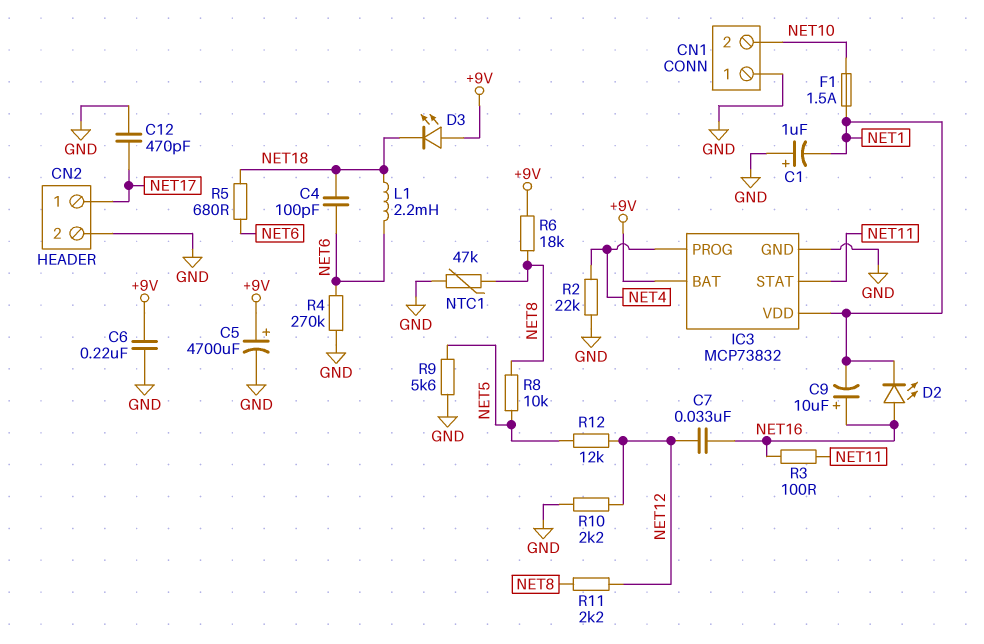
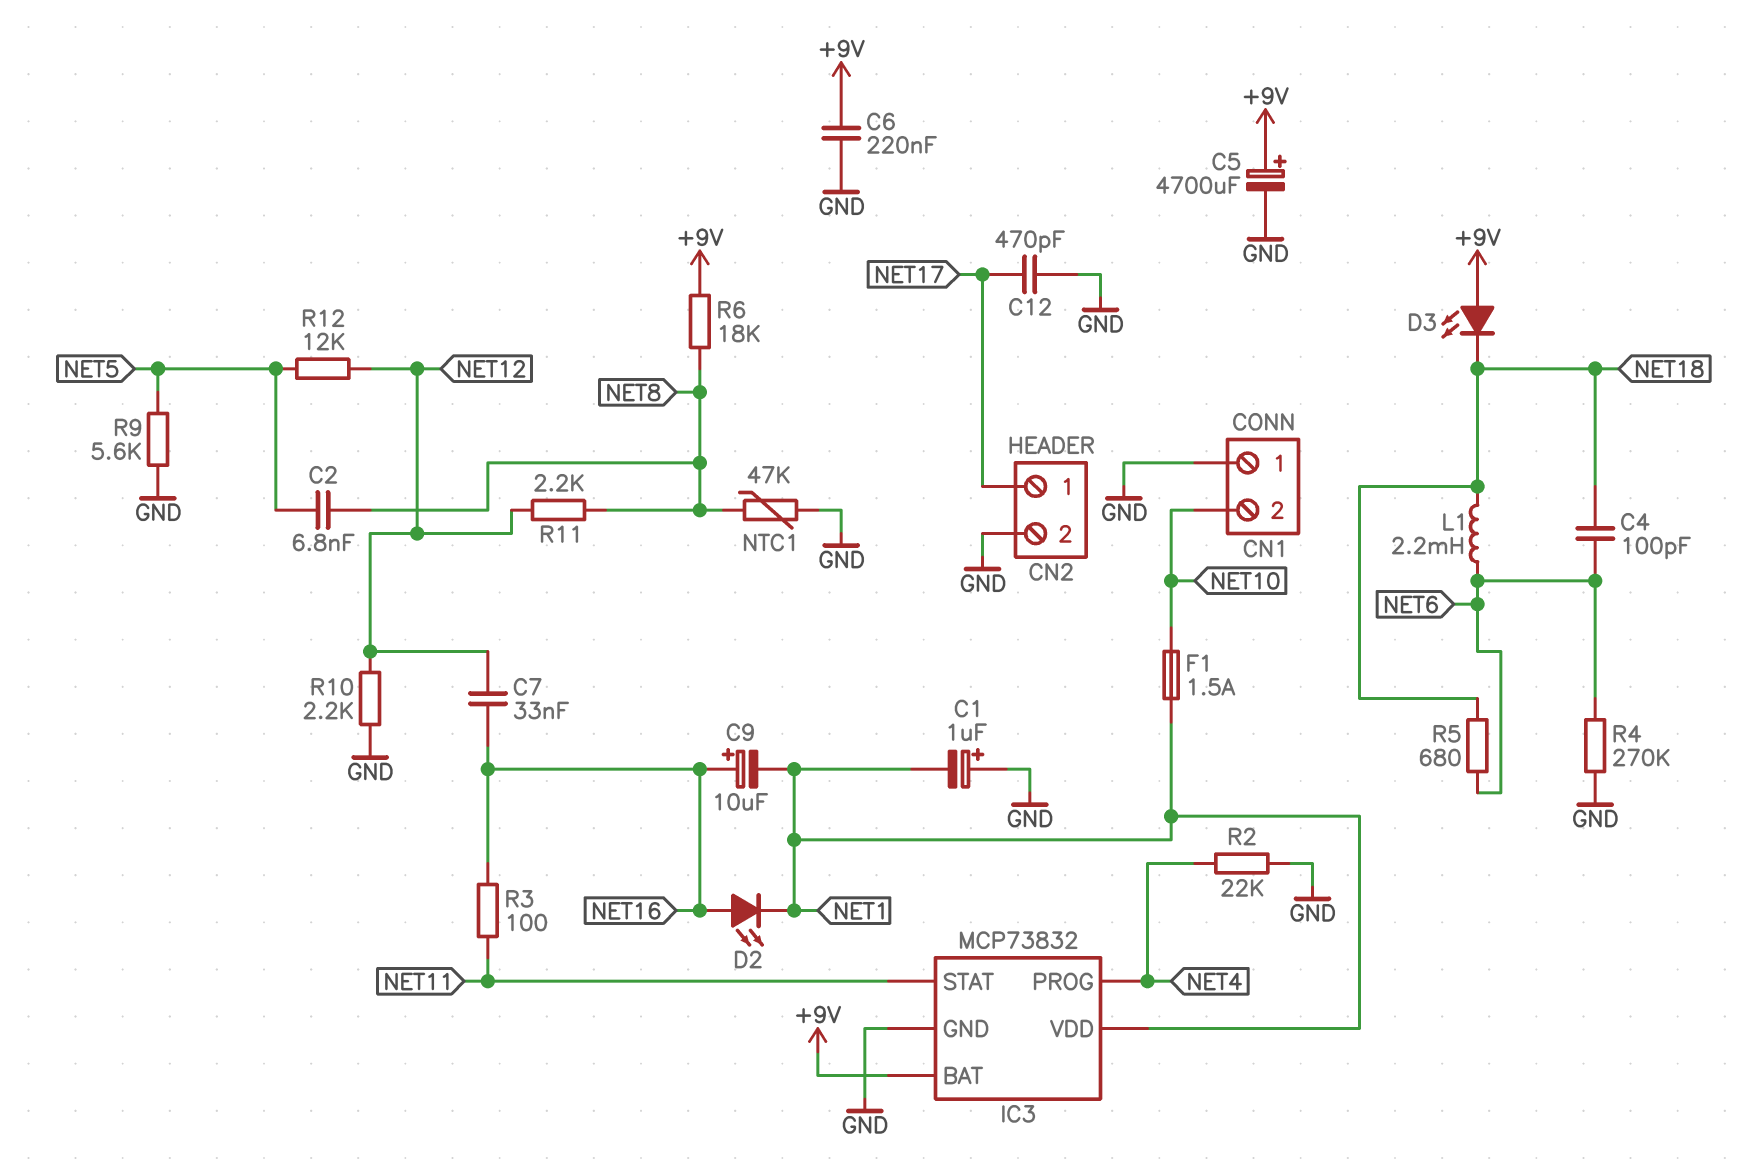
C2: none -> 6.8nF (NET5, NET8)
R8: 10k (NET5, NET8) -> none

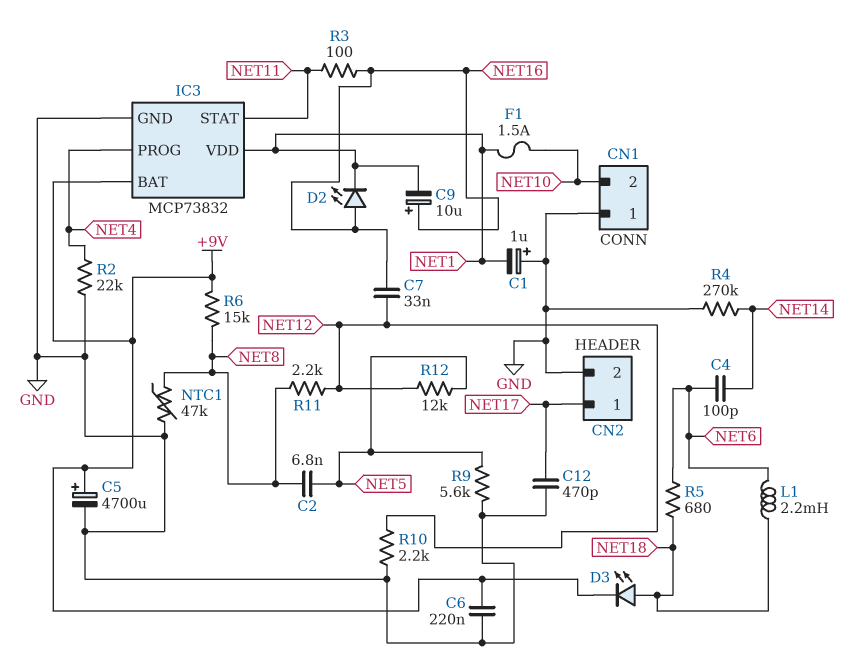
C4: 100pF (NET6, NET18) -> 100pF (NET6, NET14)
D3: LED (A +9V, K NET18) -> LED (A NET18, K +9V)
R4: 270k (GND, NET6) -> 270k (GND, NET14)
R6: 18k (+9V, NET8) -> 15k (+9V, NET8)

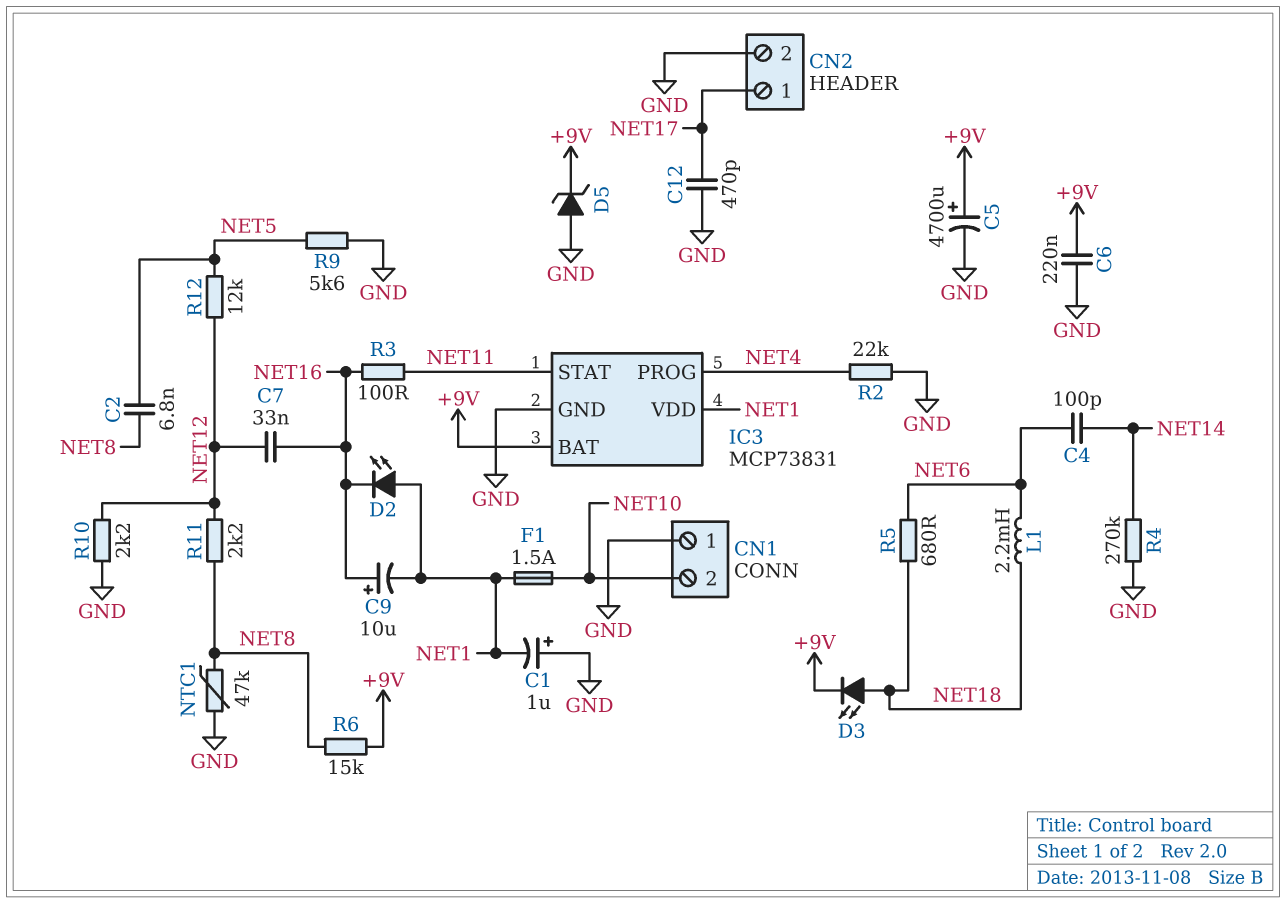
D2: LED (A NET16, K NET1) -> LED (A NET1, K NET16)
D5: none -> zener (A GND, K +9V)
IC3: MCP73832 -> MCP73831

